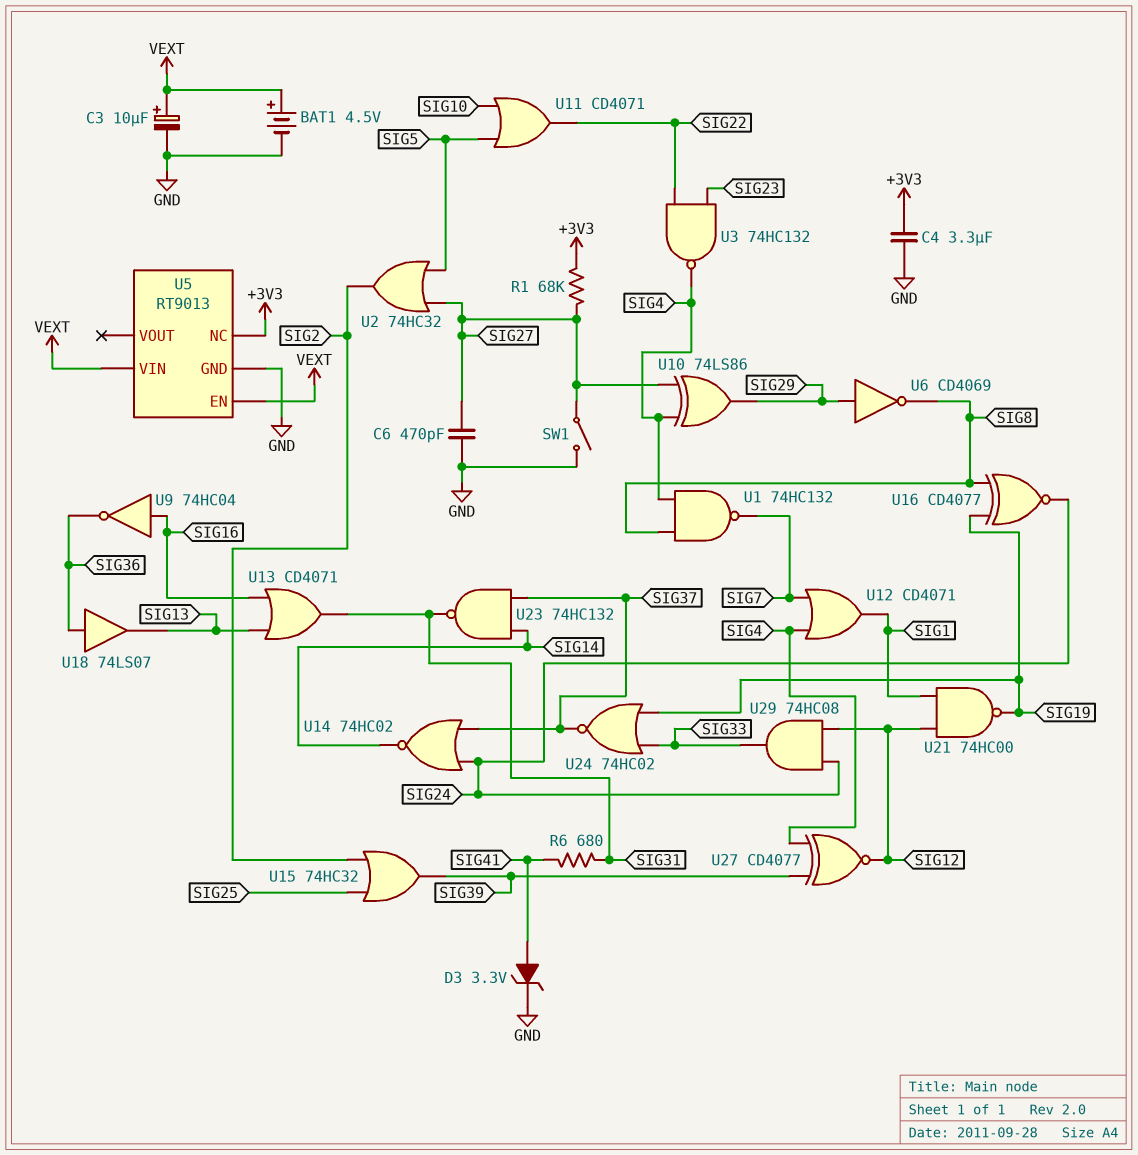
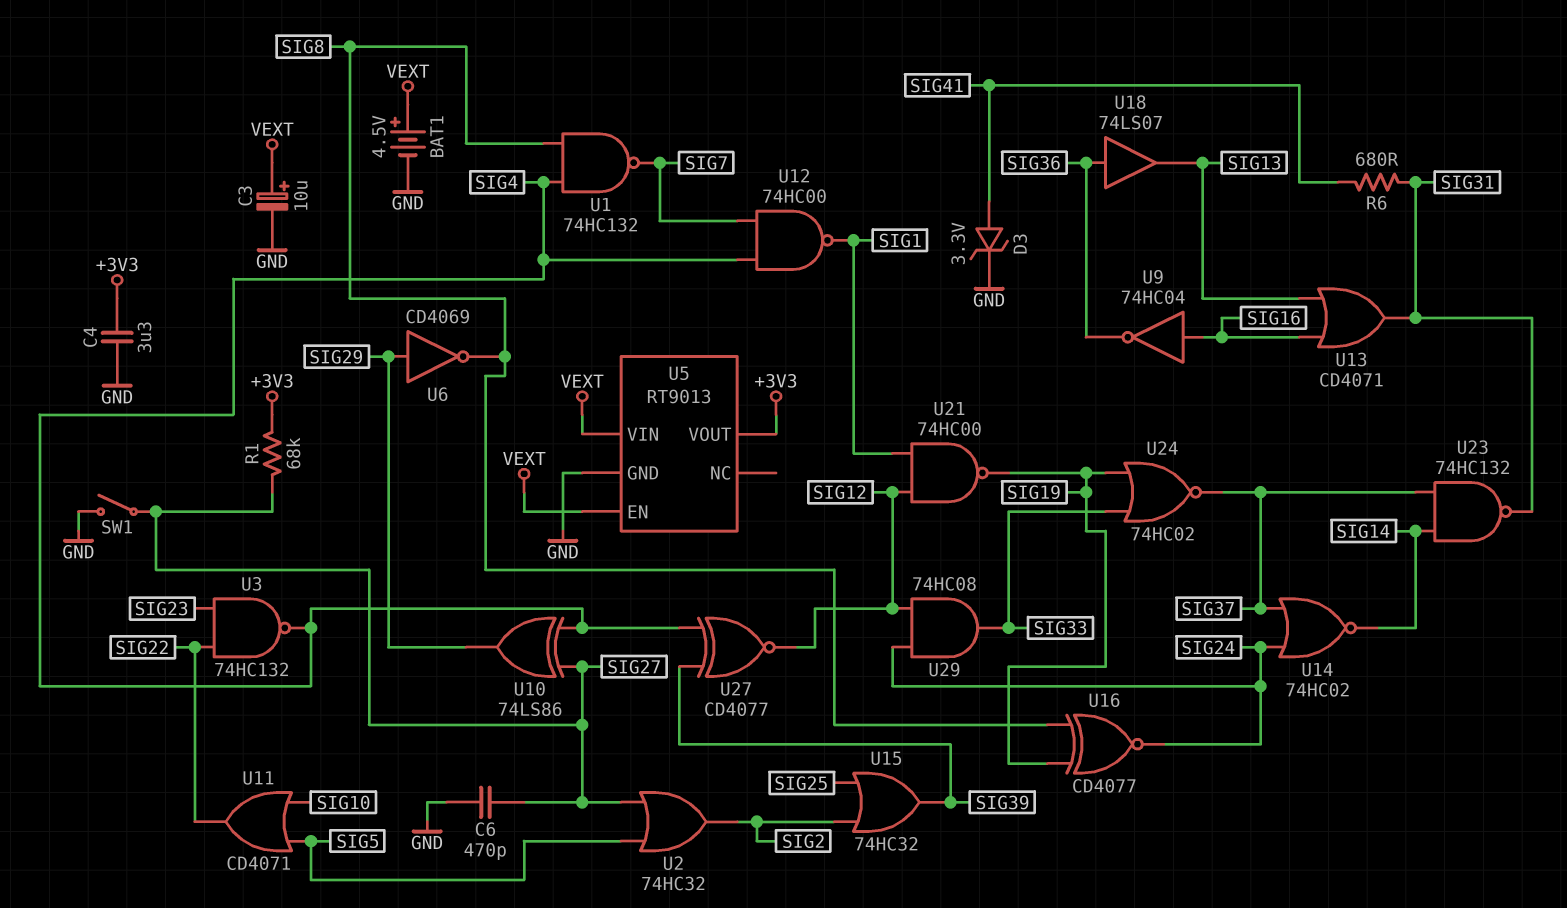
U5 pin NC: +3V3 -> none
U5 pin VOUT: none -> +3V3
U12: OR CD4071 (in SIG4, in SIG7, out SIG1) -> NAND 74HC00 (in SIG4, in SIG7, out SIG1)

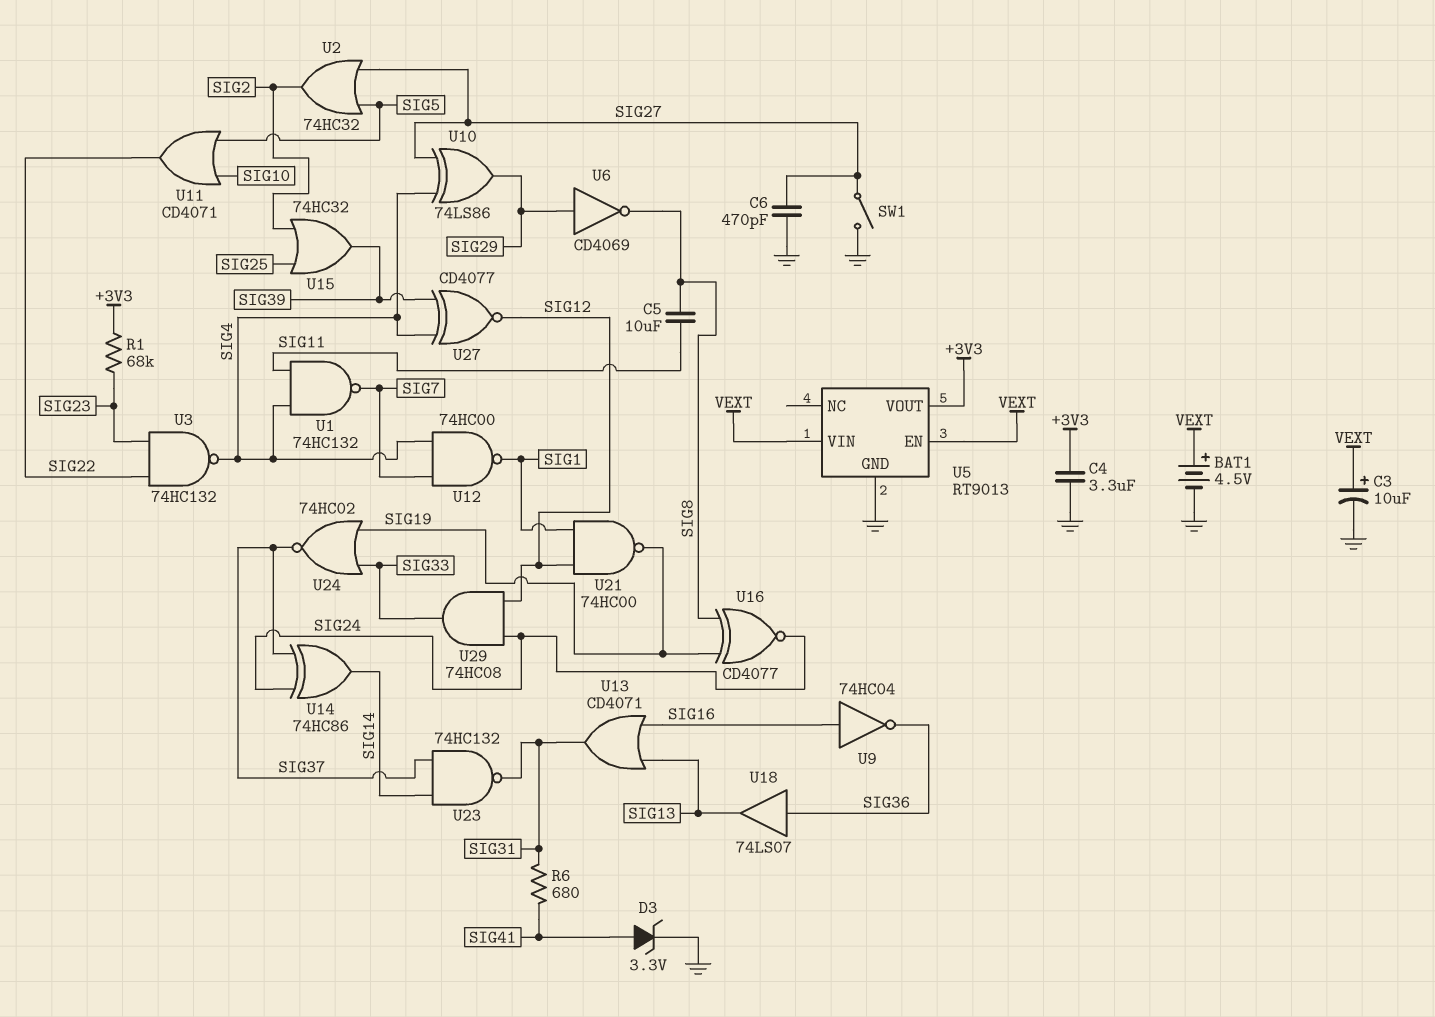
C5: none -> 10uF (SIG8, SIG11)
R1: 68k (+3V3, SIG27) -> 68k (+3V3, SIG23)
U1: NAND 74HC132 (in SIG4, in SIG8, out SIG7) -> NAND 74HC132 (in SIG4, in SIG11, out SIG7)
U14: NOR 74HC02 (in SIG24, in SIG37, out SIG14) -> XOR 74HC86 (in SIG24, in SIG37, out SIG14)

